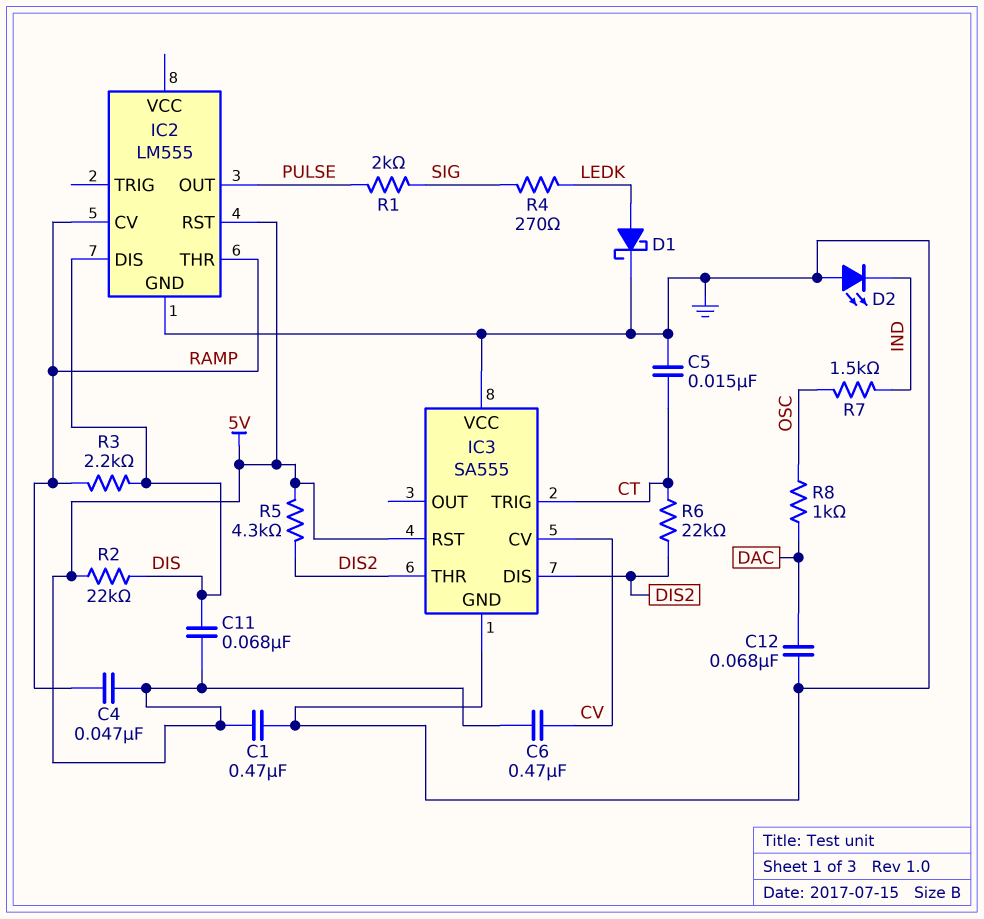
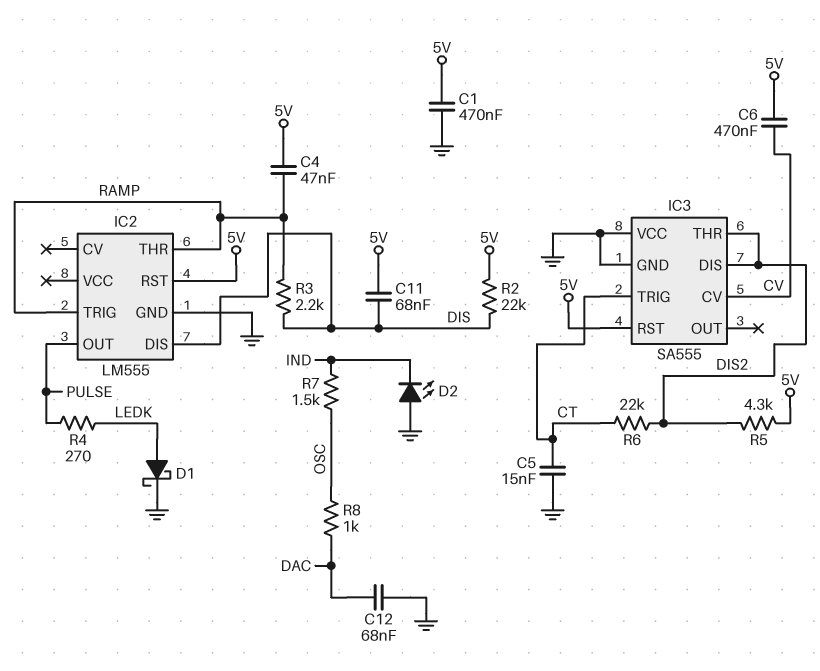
IC2 pin CV: RAMP -> none
IC2 pin TRIG: none -> RAMP
R1: 2k (PULSE, SIG) -> none
R4: 270 (LEDK, SIG) -> 270 (LEDK, PULSE)

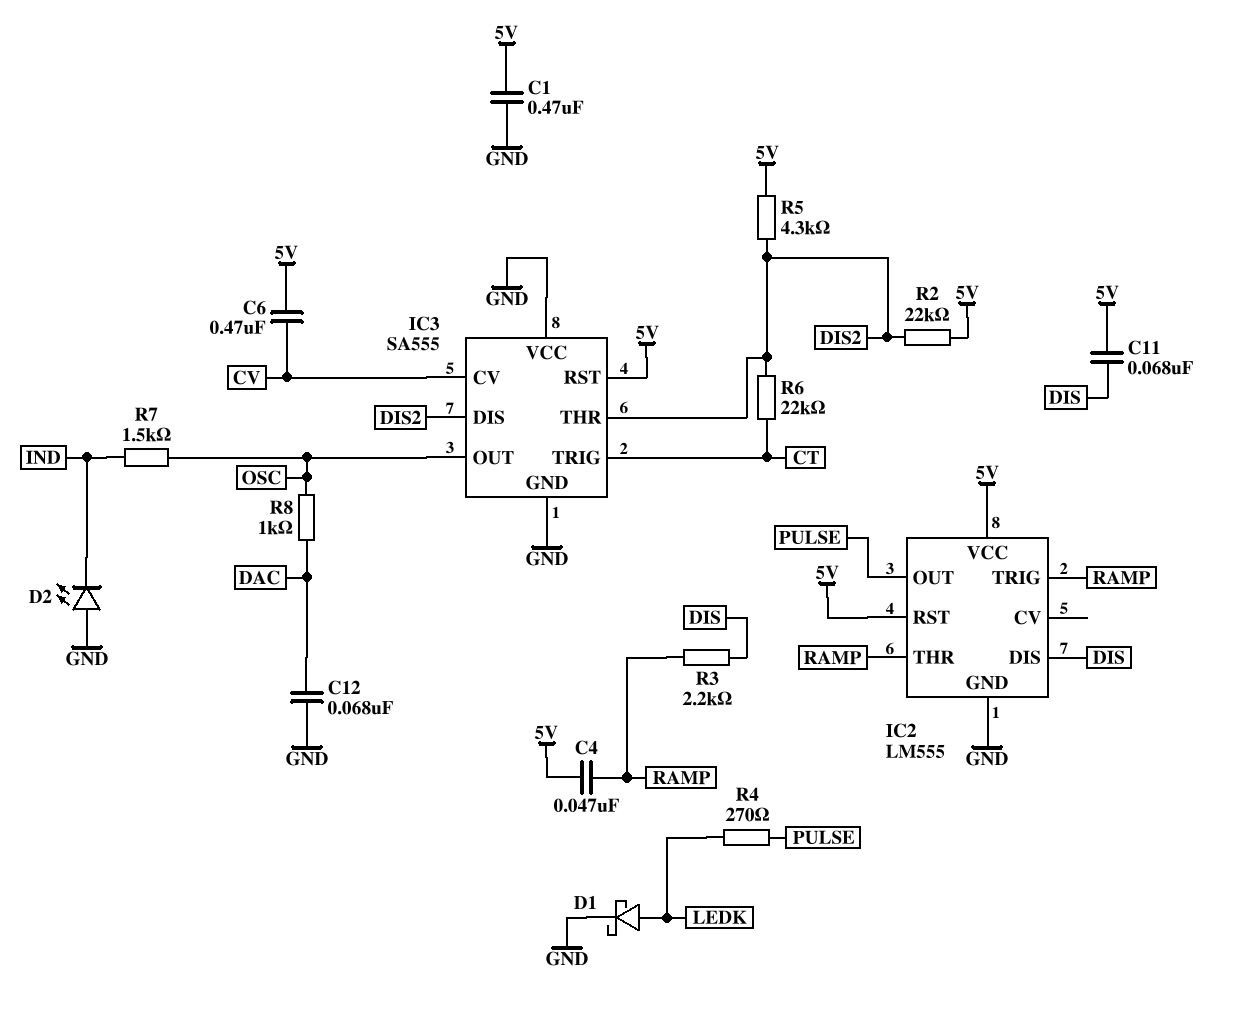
C5: 15nF (CT, GND) -> none
IC2 pin VCC: none -> 5V
IC3 pin OUT: none -> OSC
R2: 22k (5V, DIS) -> 22k (5V, DIS2)

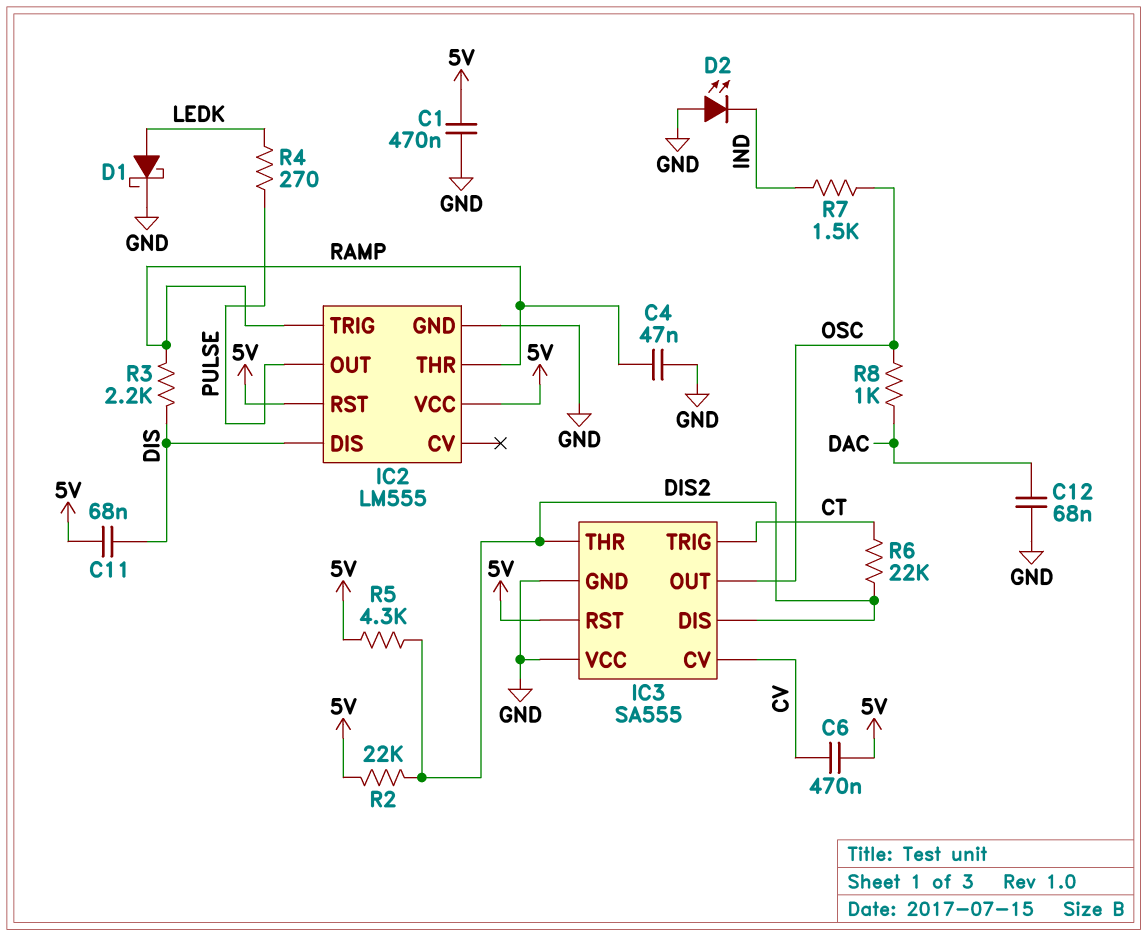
C4: 47nF (5V, RAMP) -> 47nF (GND, RAMP)

